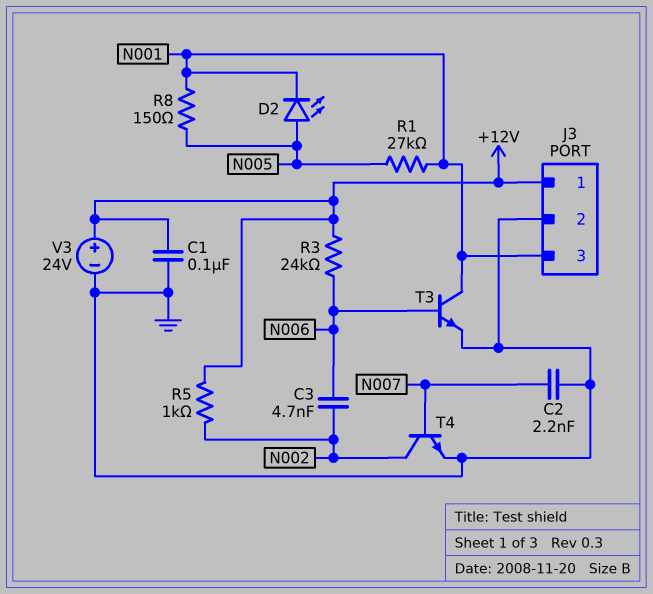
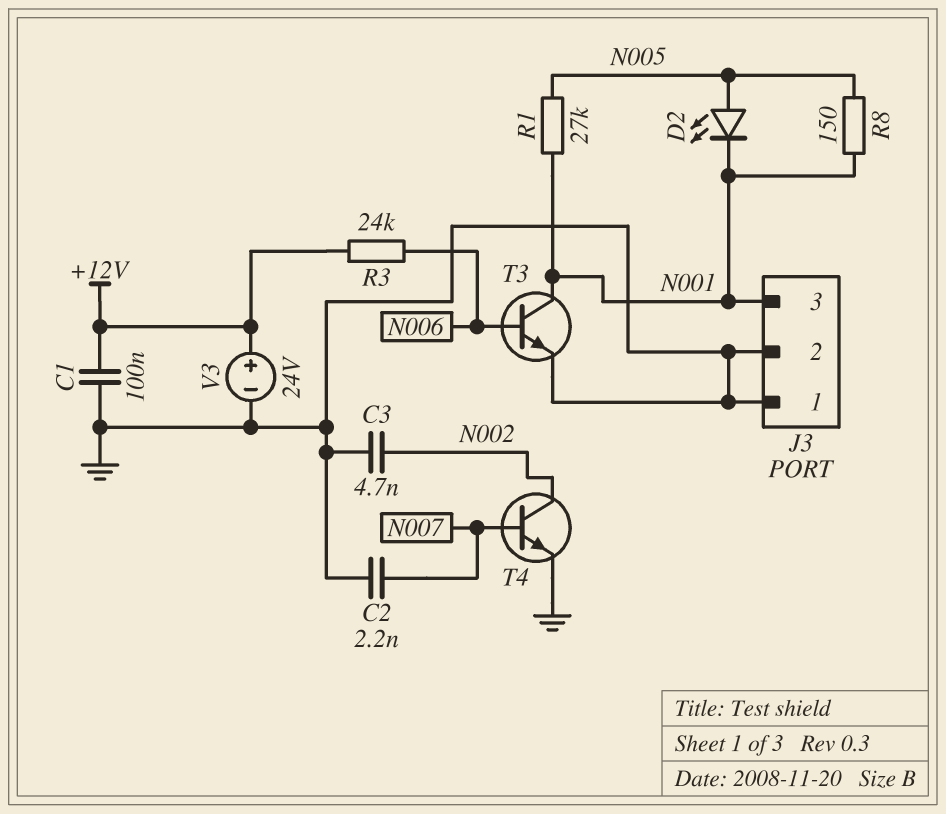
C3: 4.7nF (N002, N006) -> 4.7nF (GND, N002)
J3 pin 1: +12V -> GND
R5: 1k (+12V, N002) -> none

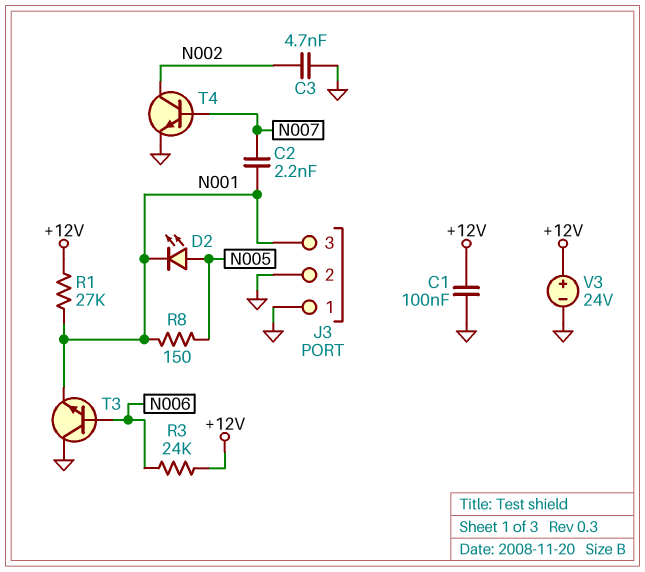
C2: 2.2nF (GND, N007) -> 2.2nF (N001, N007)
R1: 27k (N001, N005) -> 27k (+12V, N001)
T3: NPN (B N006, C N001, E GND) -> NPN (B N006, C GND, E N001)

